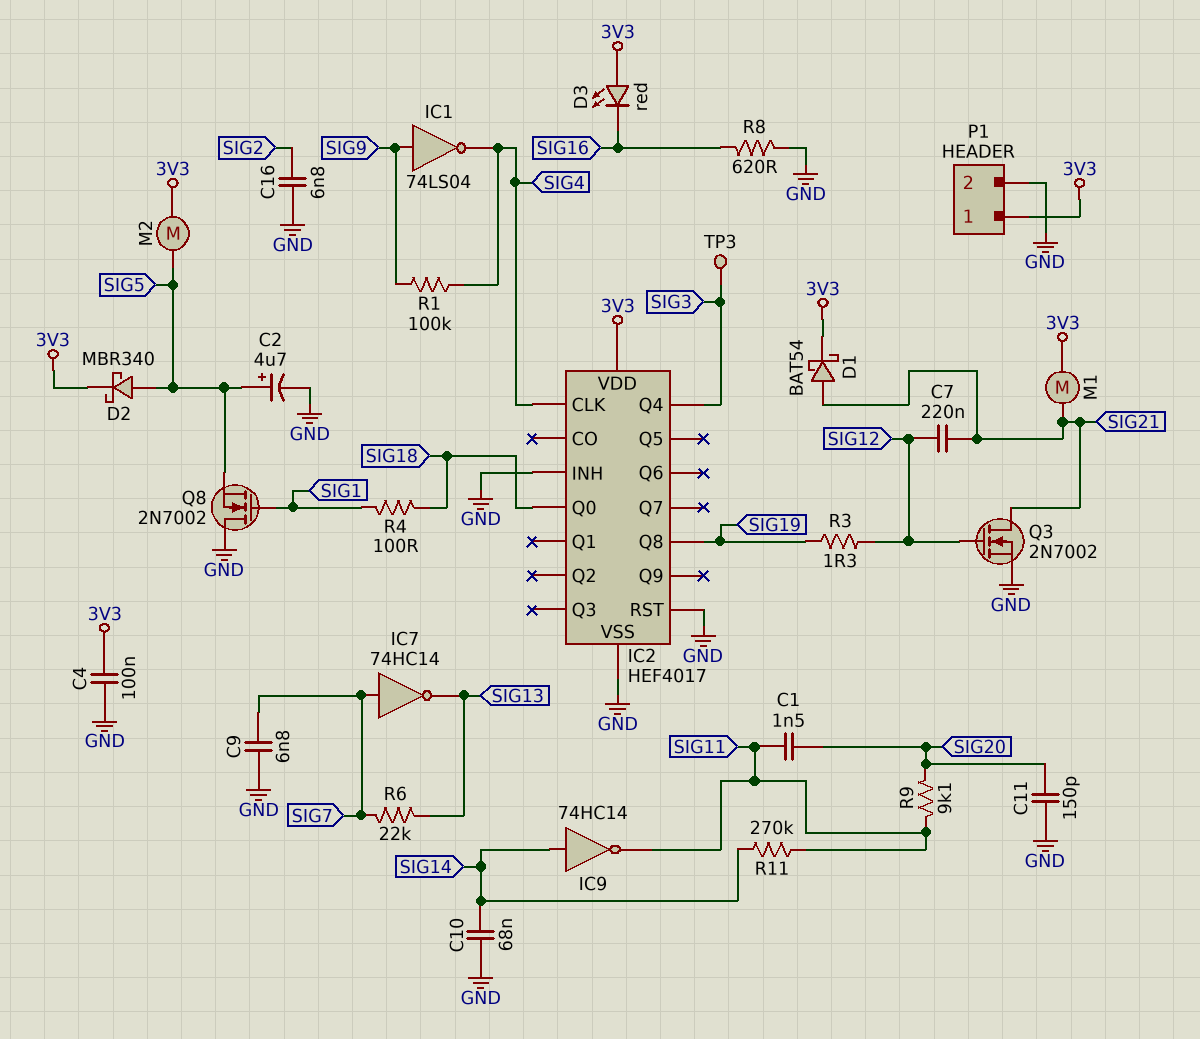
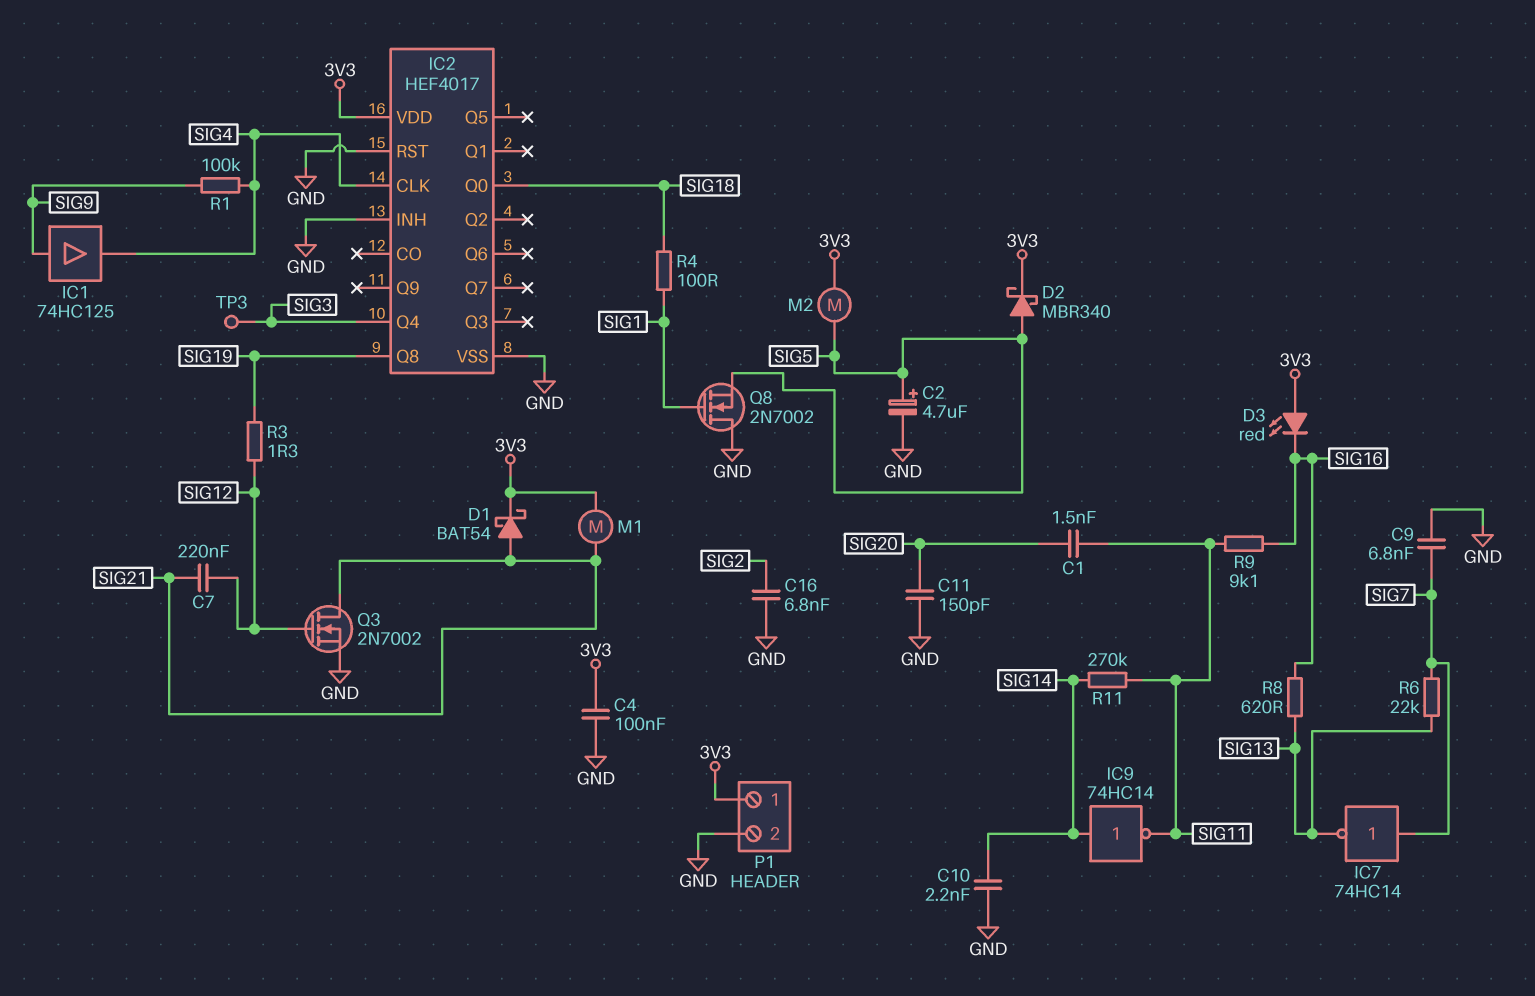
C10: 68nF (GND, SIG14) -> 2.2nF (GND, SIG14)
IC1: NOT 74LS04 (in SIG9, out SIG4) -> buffer 74HC125 (in SIG9, out SIG4)
R8: 620 (GND, SIG16) -> 620 (SIG13, SIG16)
R9: 9.1k (SIG11, SIG20) -> 9.1k (SIG11, SIG16)

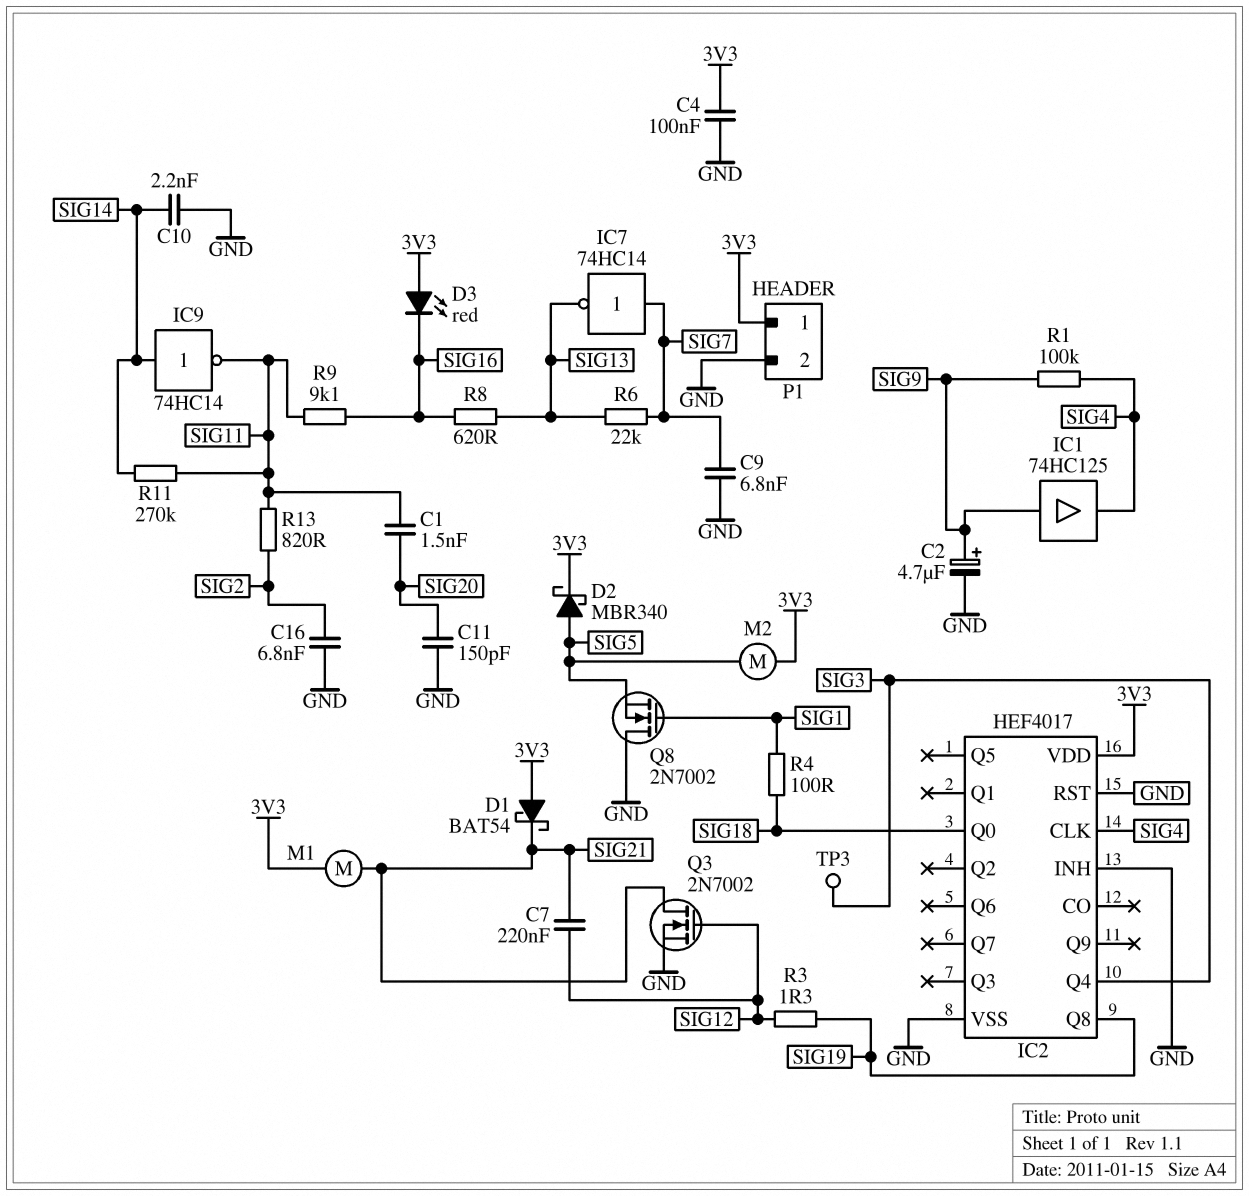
C2: 4.7uF (plus SIG5, minus GND) -> 4.7uF (plus SIG9, minus GND)
D1: schottky BAT54 (A SIG21, K 3V3) -> schottky BAT54 (A 3V3, K SIG21)
R13: none -> 820 (SIG2, SIG11)

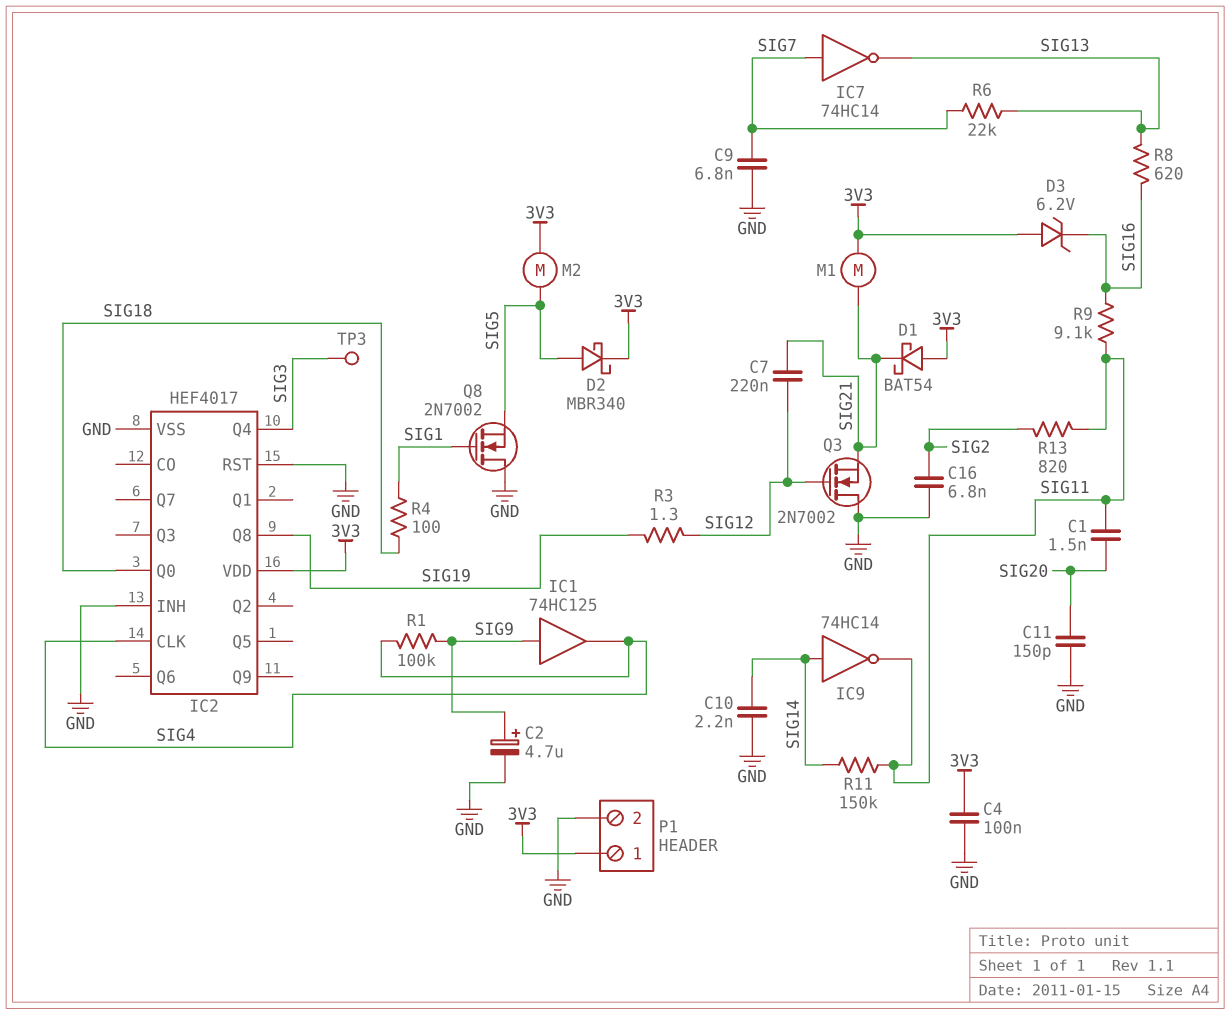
D3: LED red (A 3V3, K SIG16) -> zener 6.2V (A 3V3, K SIG16)
Q3: NMOS 2N7002 (G SIG12, D SIG21, S GND) -> NMOS 2N7002 (G SIG12, D GND, S SIG21)
R11: 270k (SIG11, SIG14) -> 150k (SIG11, SIG14)

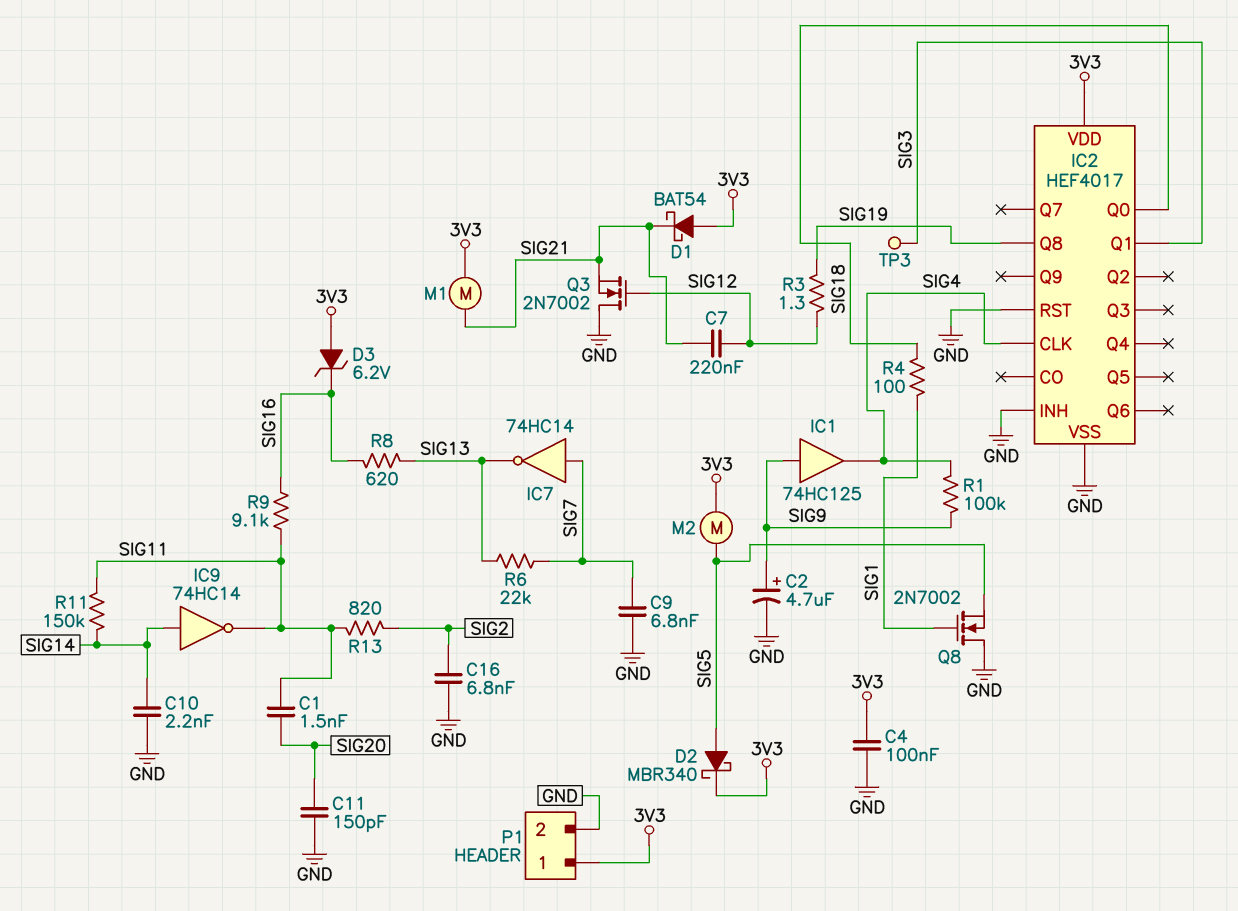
IC2 pin Q1: none -> SIG3
IC2 pin Q4: SIG3 -> none

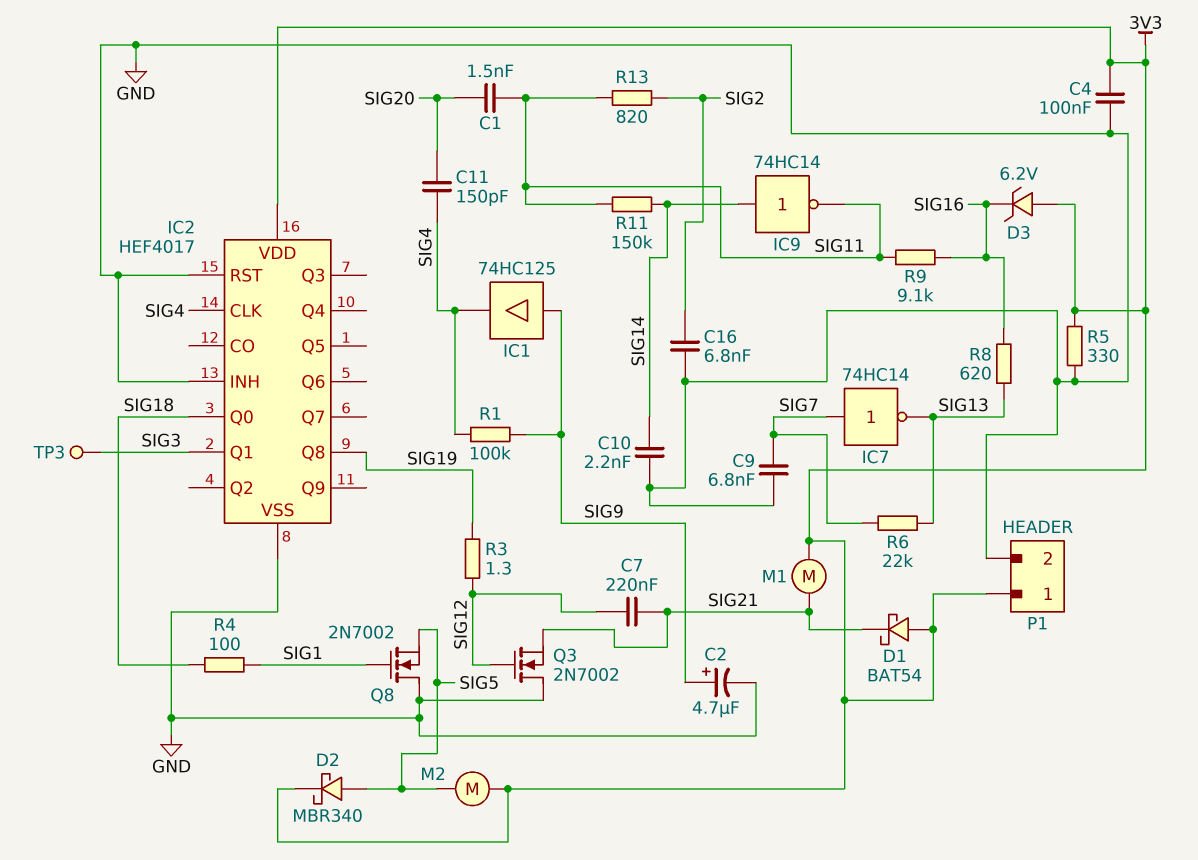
C11: 150pF (GND, SIG20) -> 150pF (SIG4, SIG20)
R5: none -> 330 (3V3, GND)

